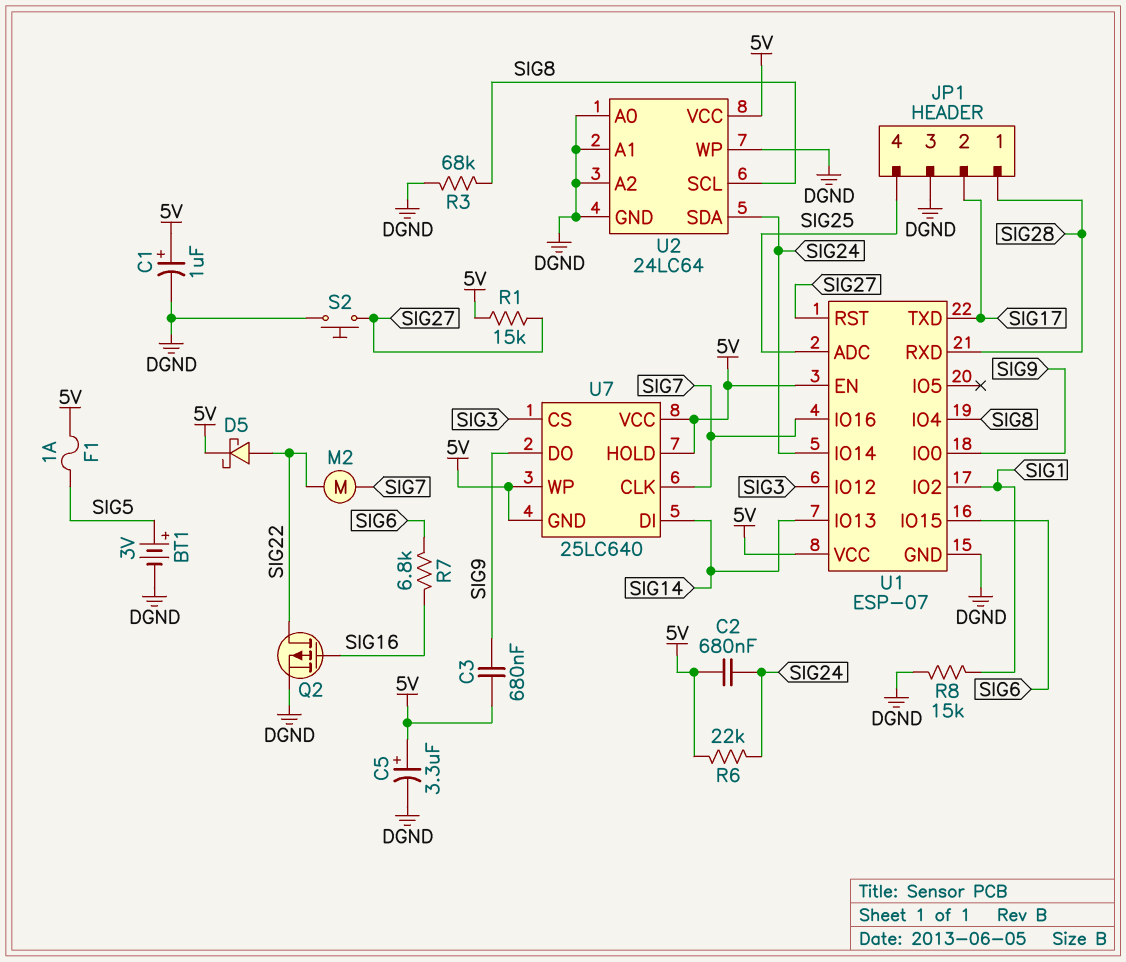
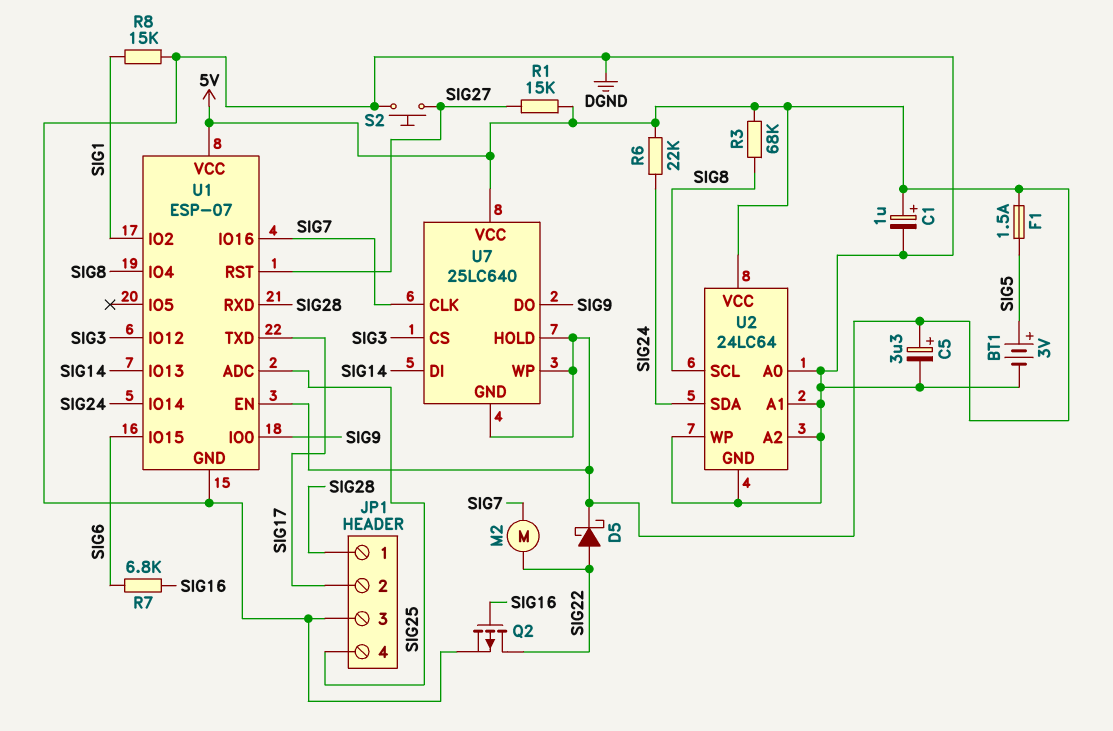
C2: 680nF (5V, SIG24) -> none
C3: 680nF (5V, SIG9) -> none
F1: 1A (5V, SIG5) -> 1.5A (5V, SIG5)
R3: 68k (DGND, SIG8) -> 68k (5V, SIG8)

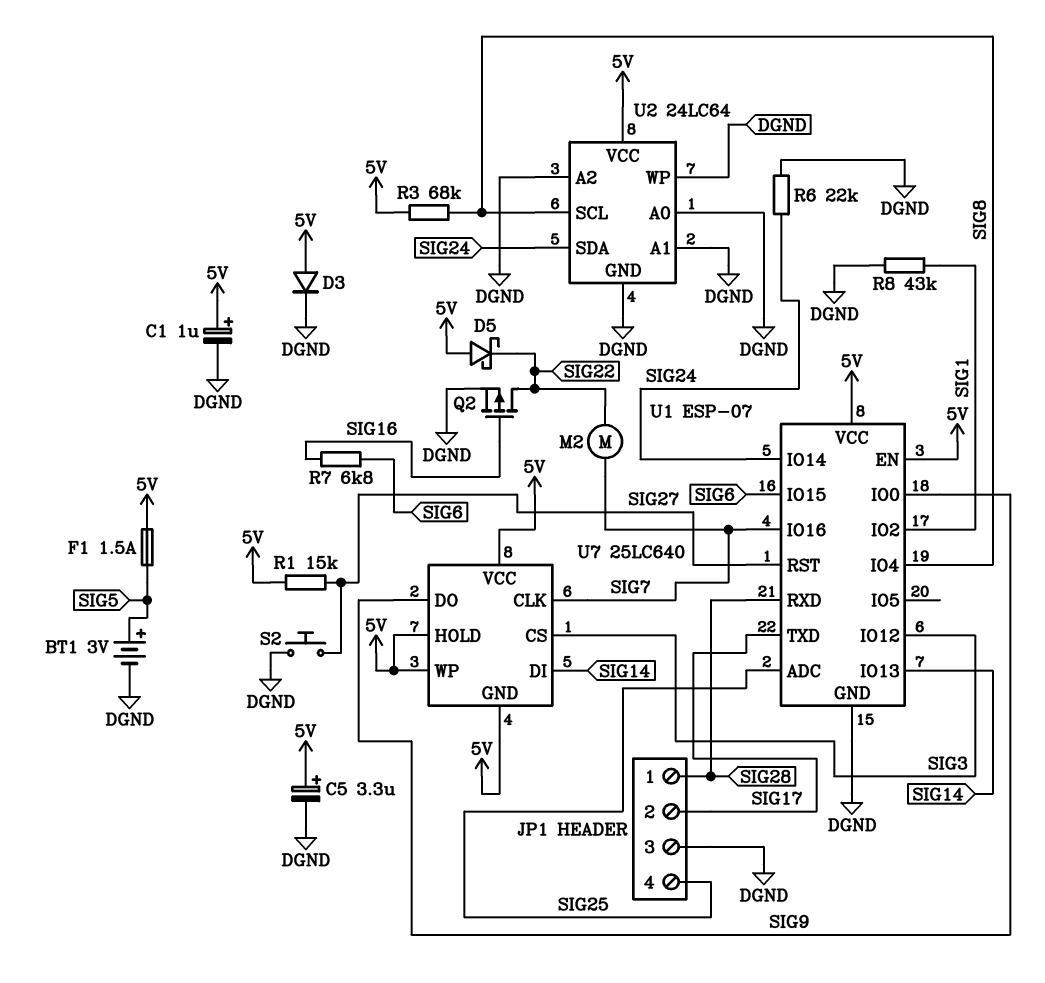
D3: none -> diode (A 5V, K DGND)
D5: schottky (A SIG22, K 5V) -> schottky (A 5V, K SIG22)
R6: 22k (5V, SIG24) -> 22k (DGND, SIG24)
R8: 15k (DGND, SIG1) -> 43k (DGND, SIG1)

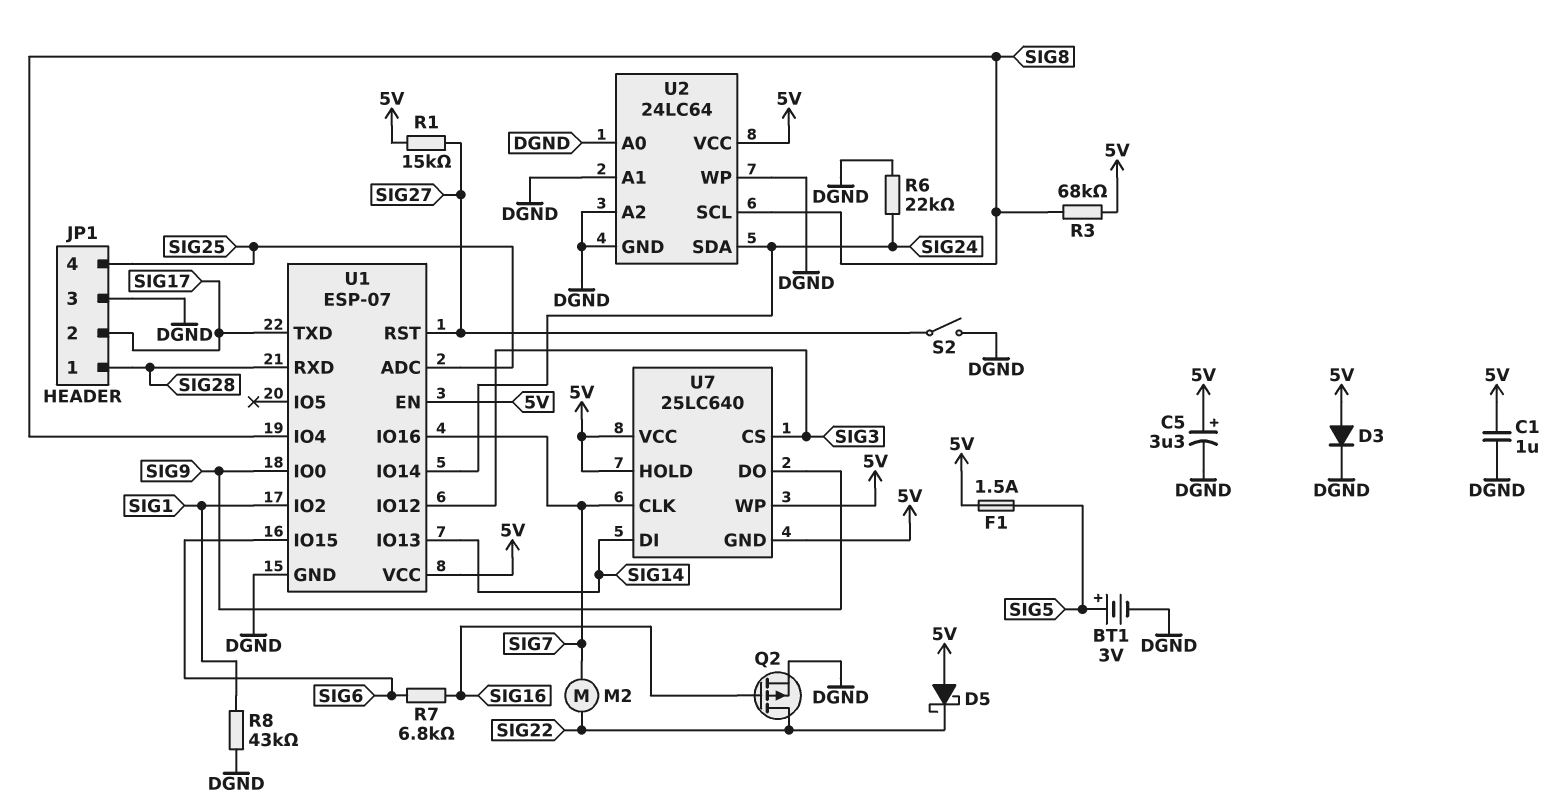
C1: 1uF (plus 5V, minus DGND) -> 1uF (5V, DGND)
S2: button (DGND, SIG27) -> switch (DGND, SIG27)

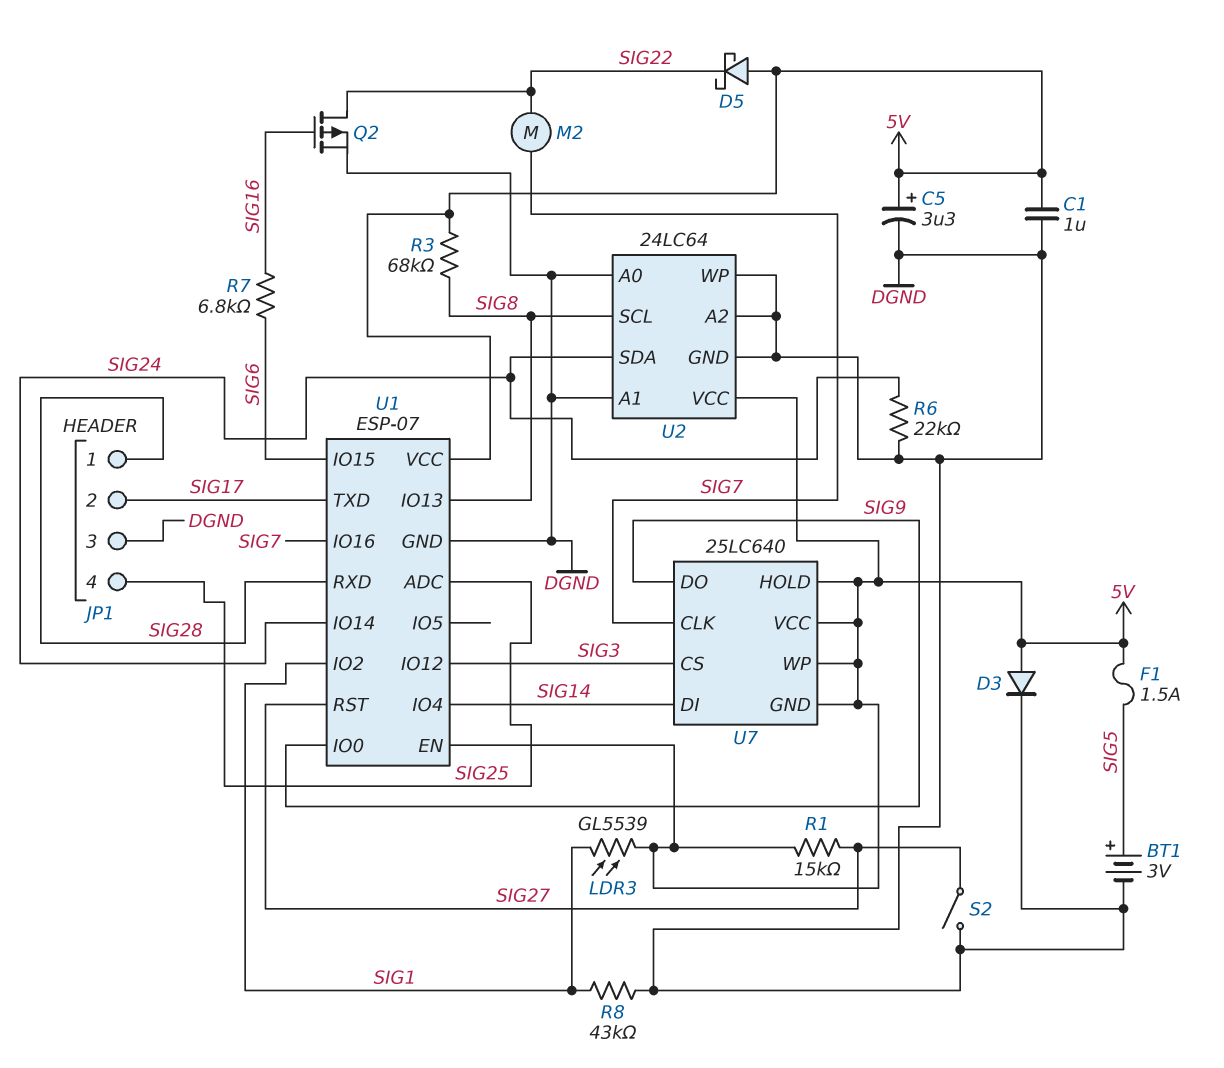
LDR3: none -> GL5539 (5V, SIG1)
U1 pin IO4: SIG8 -> SIG14
U1 pin IO13: SIG14 -> SIG8

